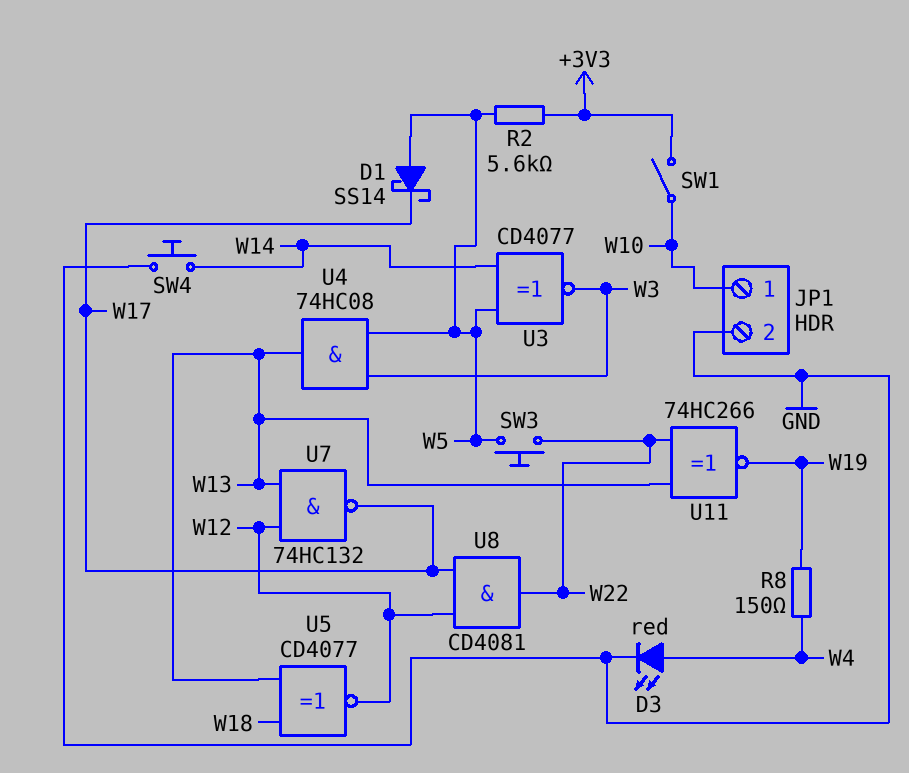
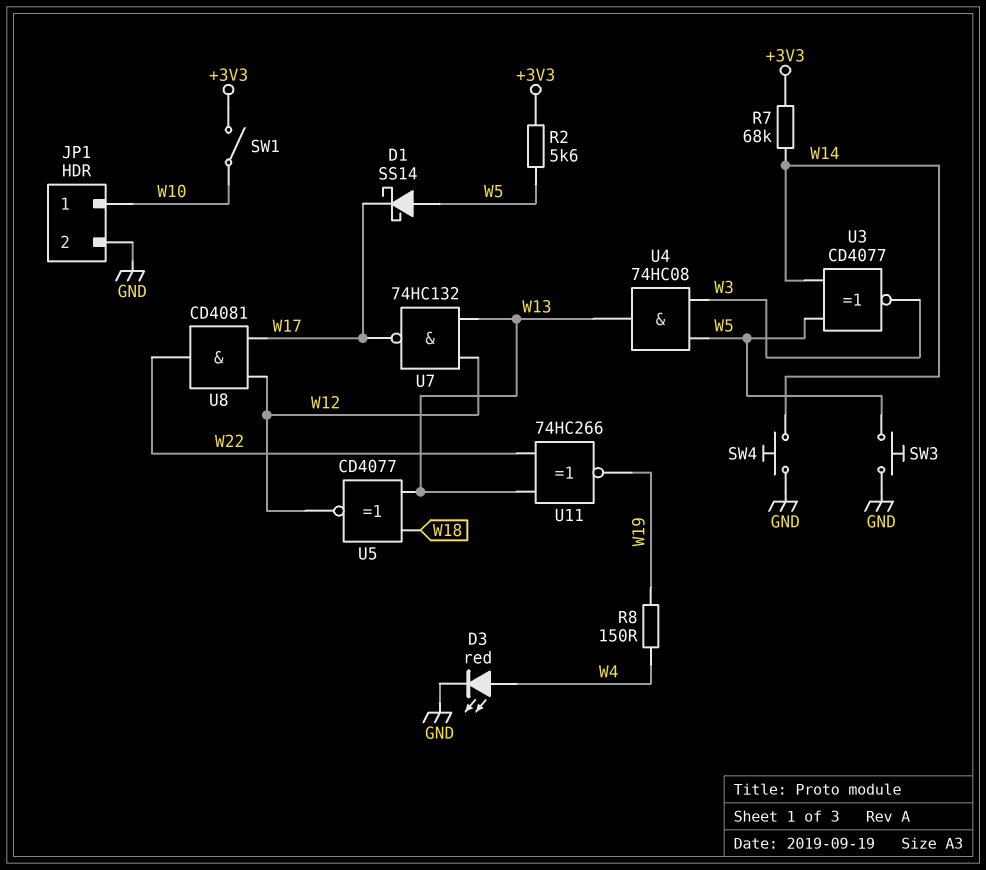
R7: none -> 68k (+3V3, W14)
SW3: button (W5, W22) -> button (GND, W5)

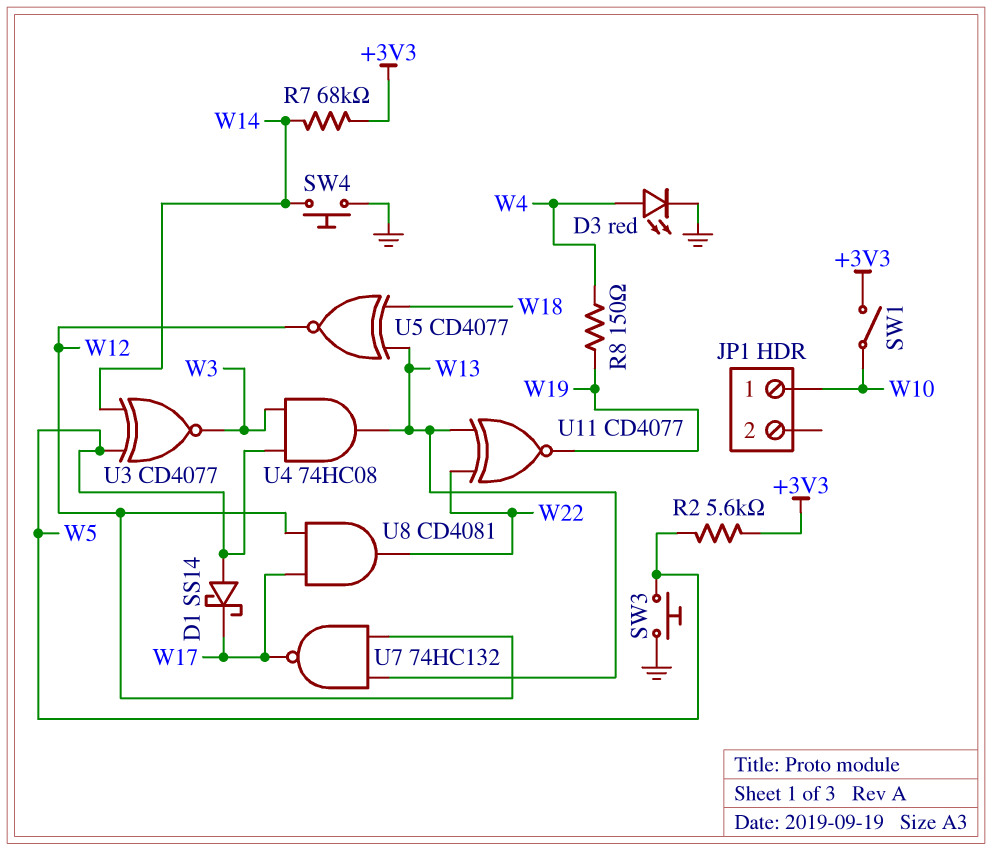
JP1 pin 2: GND -> none
U11: XNOR 74HC266 (in W13, in W22, out W19) -> XNOR CD4077 (in W13, in W22, out W19)

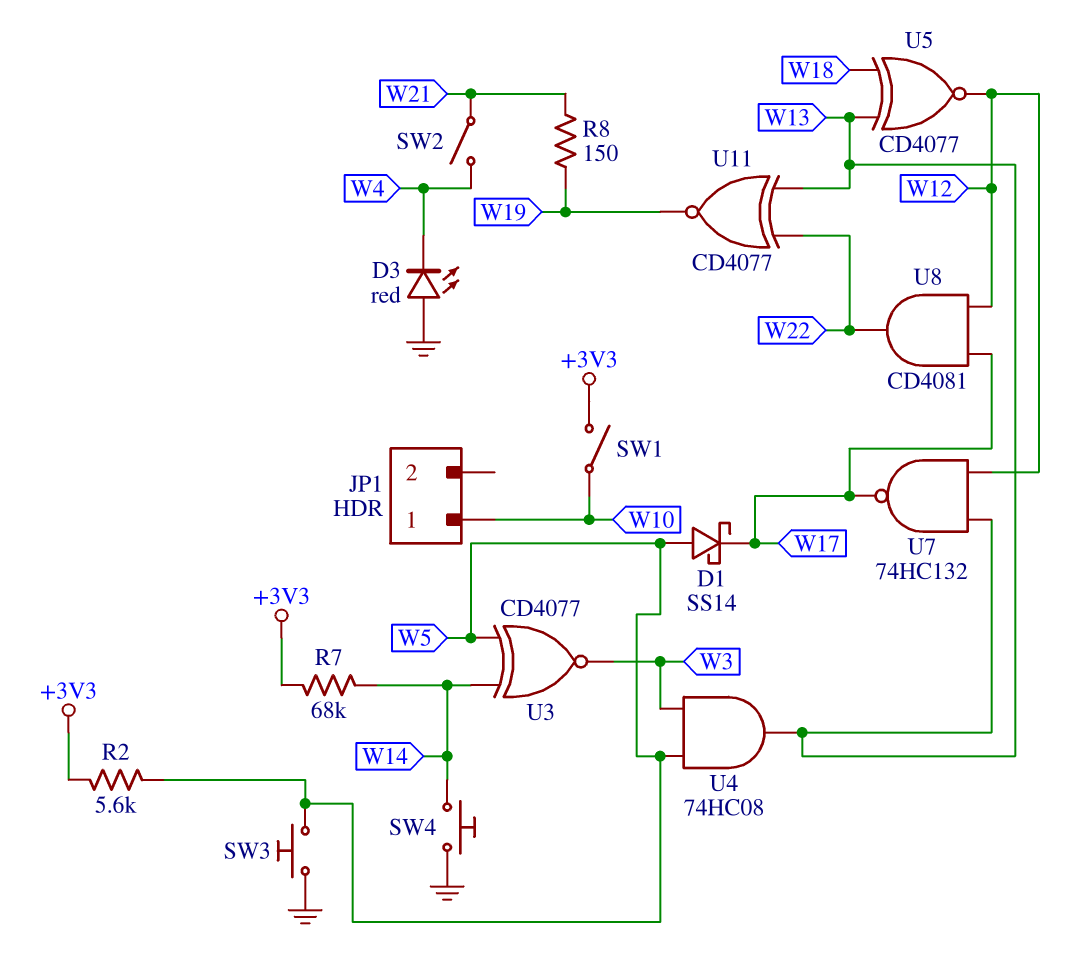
D3: LED red (A W4, K GND) -> LED red (A GND, K W4)
R8: 150 (W4, W19) -> 150 (W19, W21)
SW2: none -> switch (W4, W21)

